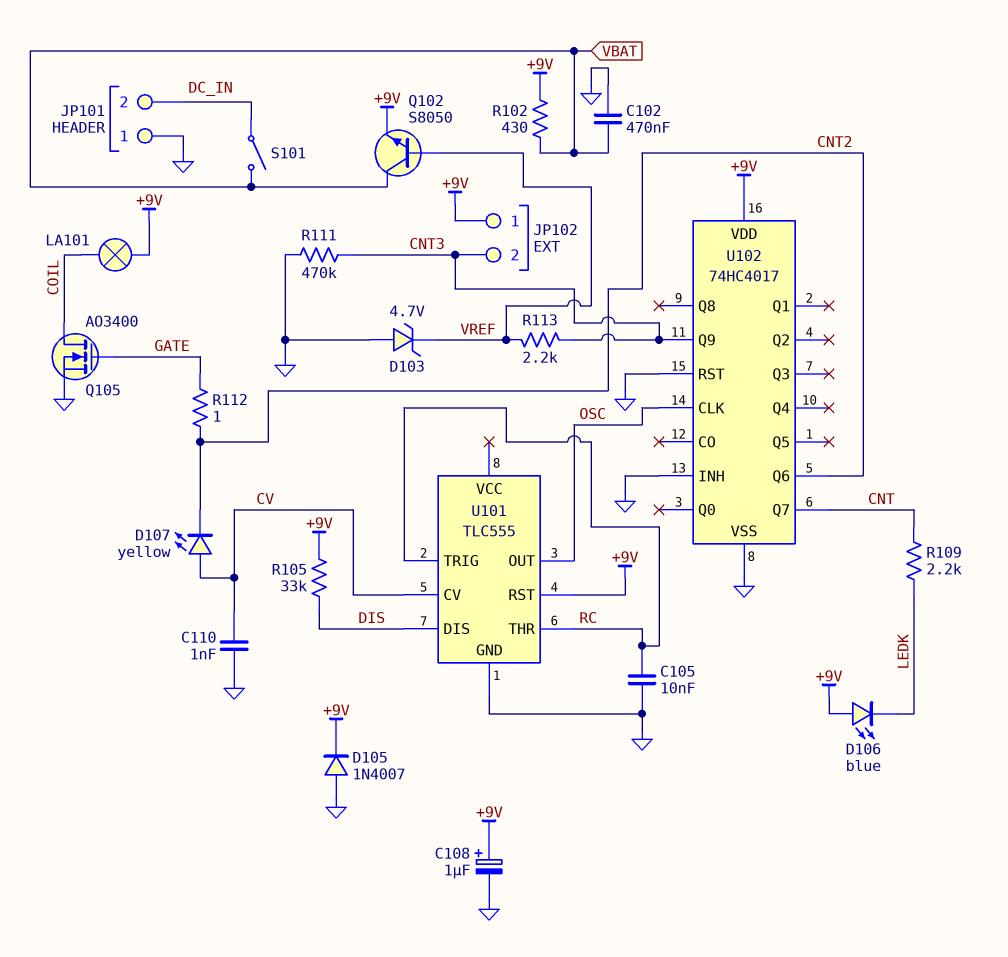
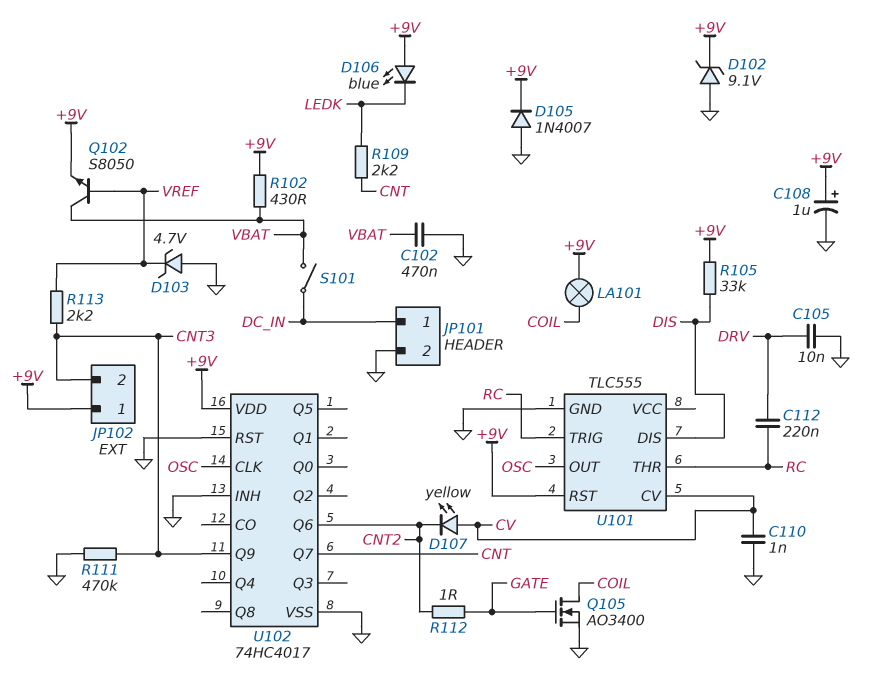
C105: 10nF (GND, RC) -> 10nF (DRV, GND)
C112: none -> 220nF (DRV, RC)
D102: none -> zener 9.1V (A GND, K +9V)
JP101 pin 1: GND -> DC_IN
JP101 pin 2: DC_IN -> GND

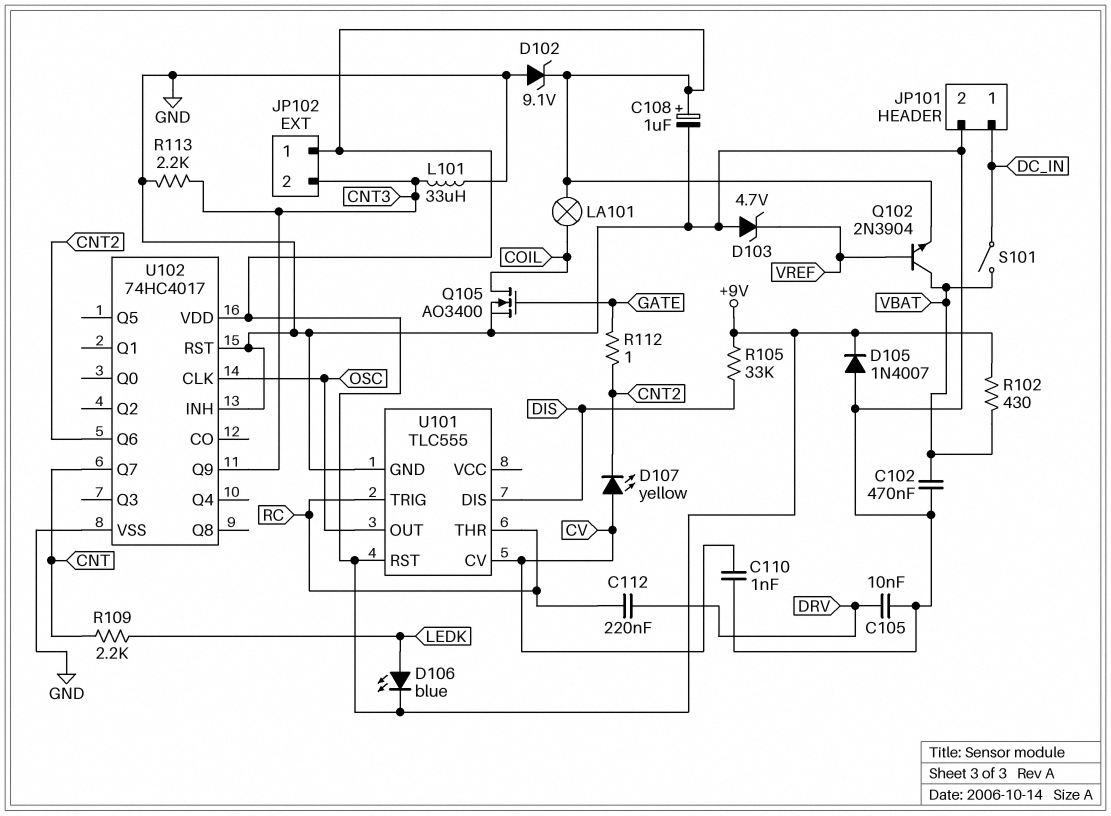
D106: LED blue (A +9V, K LEDK) -> LED blue (A LEDK, K +9V)
L101: none -> 33uH (CNT3, GND)
Q102: NPN S8050 (B VREF, C VBAT, E +9V) -> NPN 2N3904 (B VREF, C VBAT, E +9V)
R111: 470k (CNT3, GND) -> none
R113: 2.2k (CNT3, VREF) -> 2.2k (CNT3, GND)

